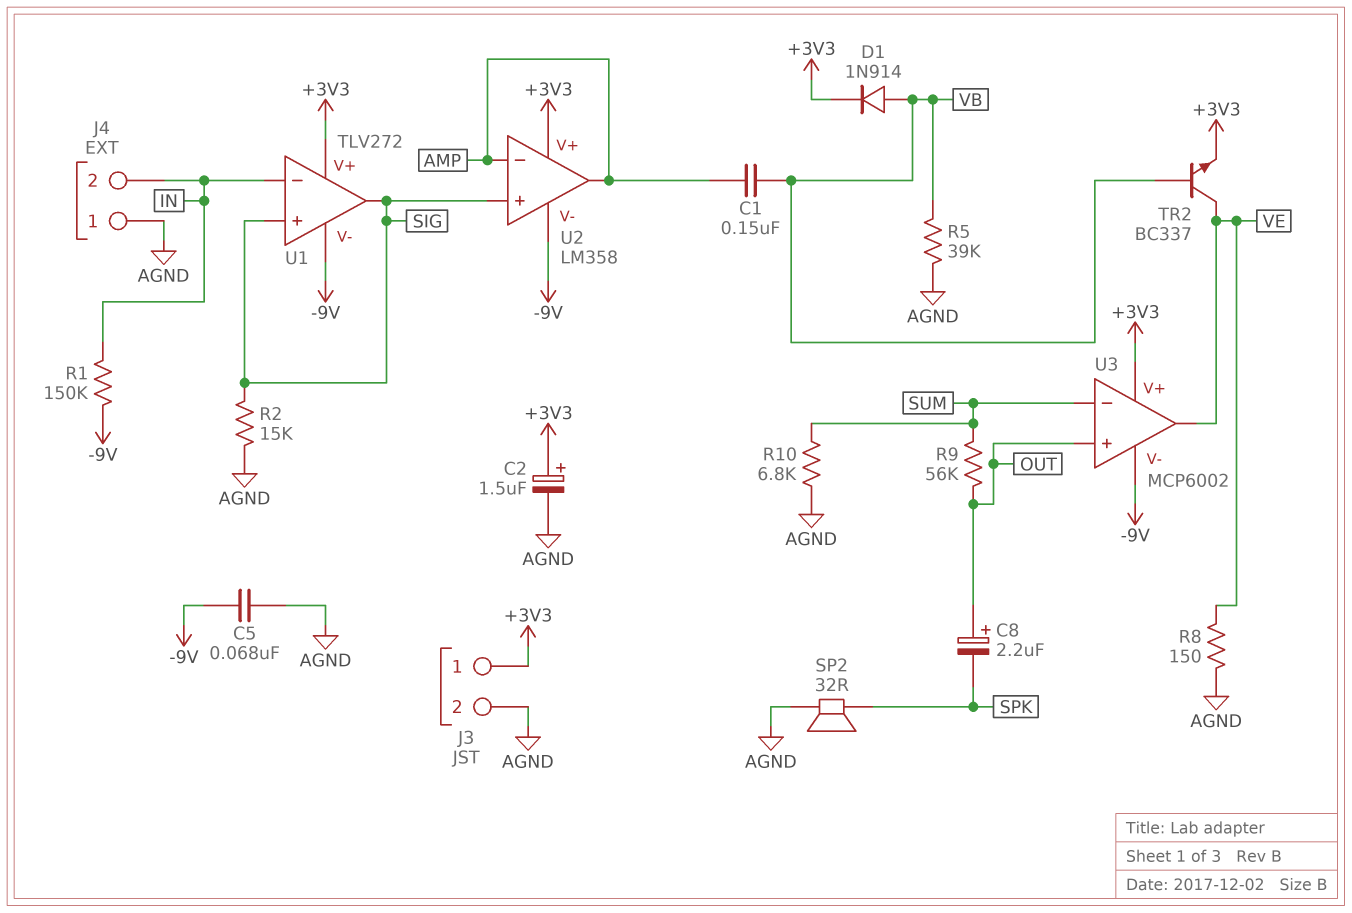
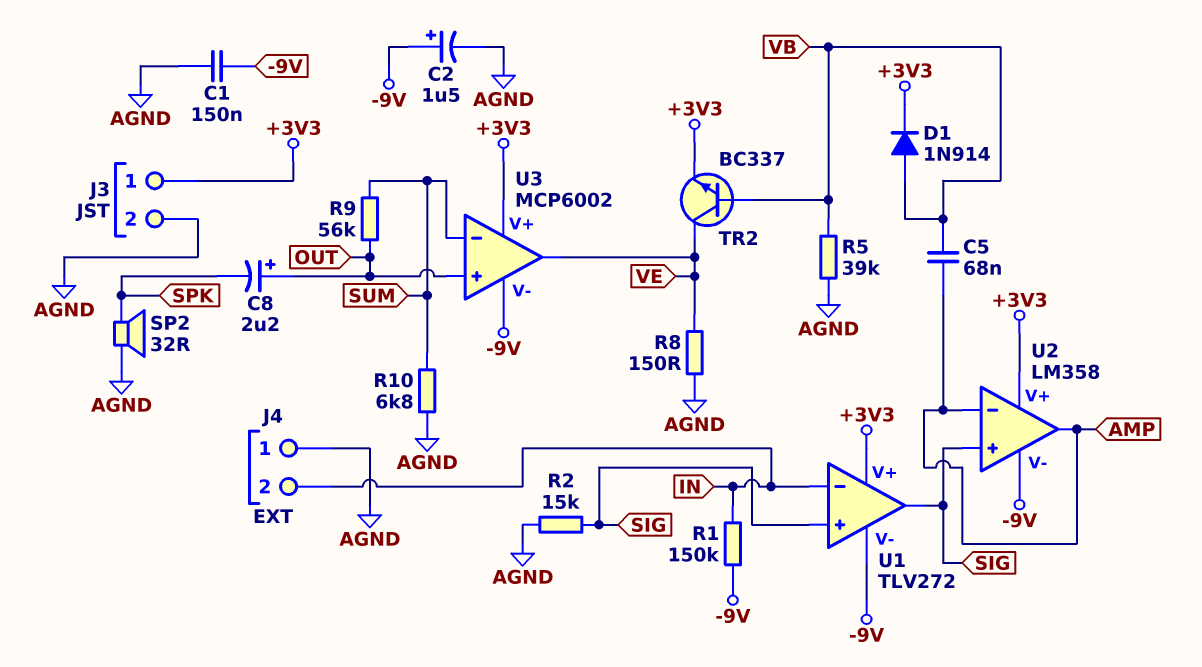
C1: 150nF (AMP, VB) -> 150nF (-9V, AGND)
C2: 1.5uF (plus +3V3, minus AGND) -> 1.5uF (plus -9V, minus AGND)
C5: 68nF (-9V, AGND) -> 68nF (AMP, VB)

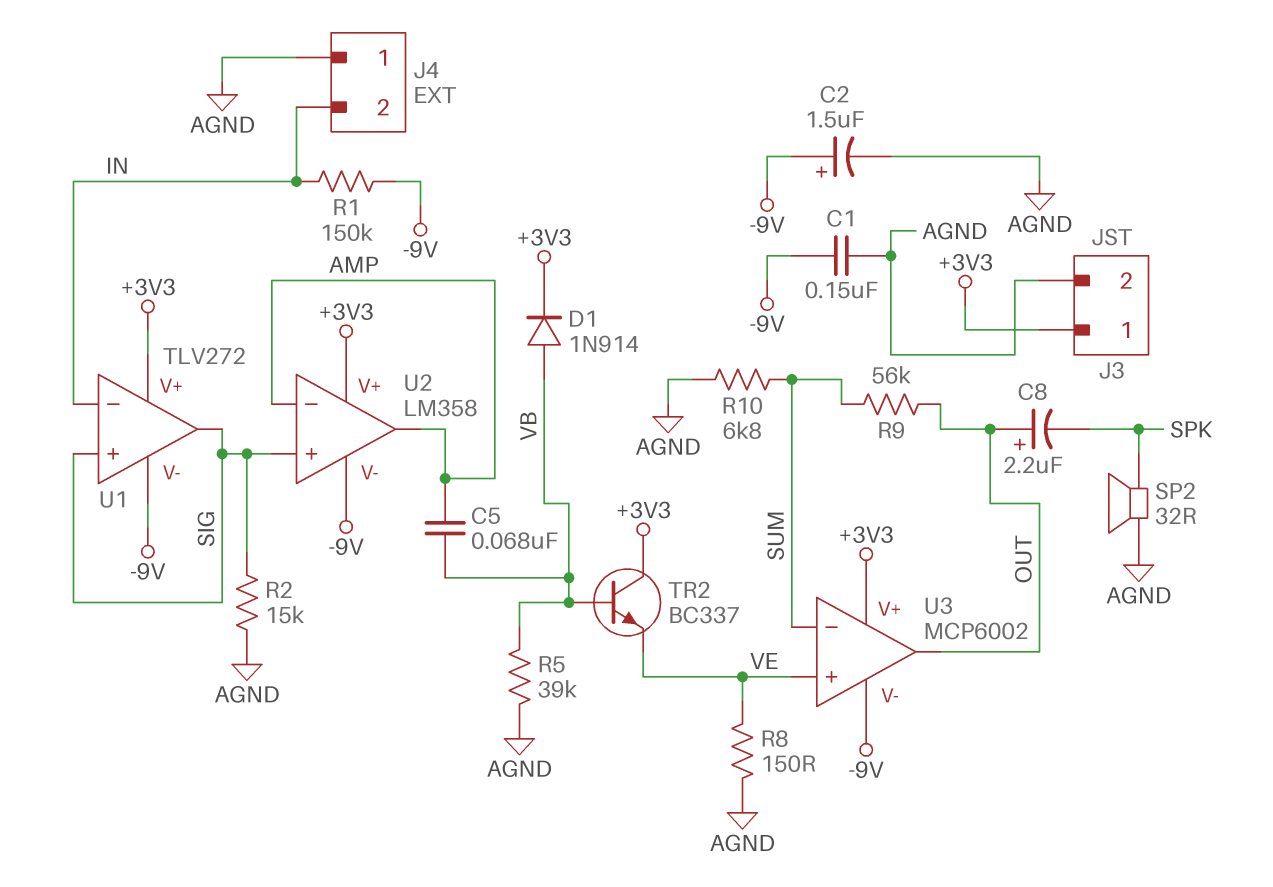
TR2: NPN BC337 (B VB, C VE, E +3V3) -> NPN BC337 (B VB, C +3V3, E VE)
U3 pin in+: OUT -> VE
U3 pin out: VE -> OUT

